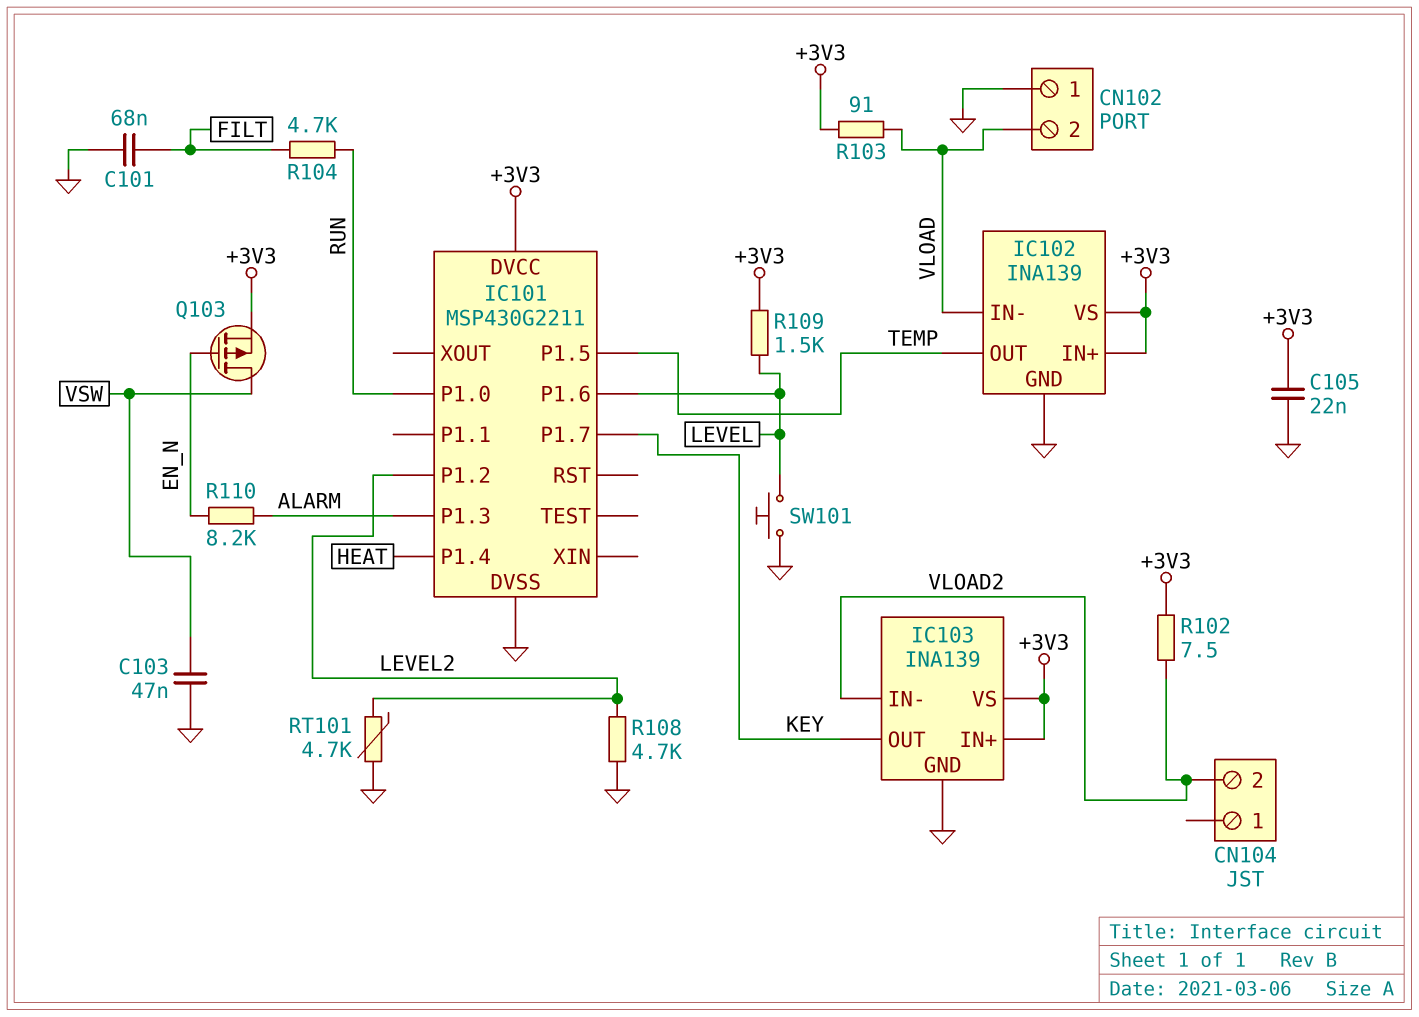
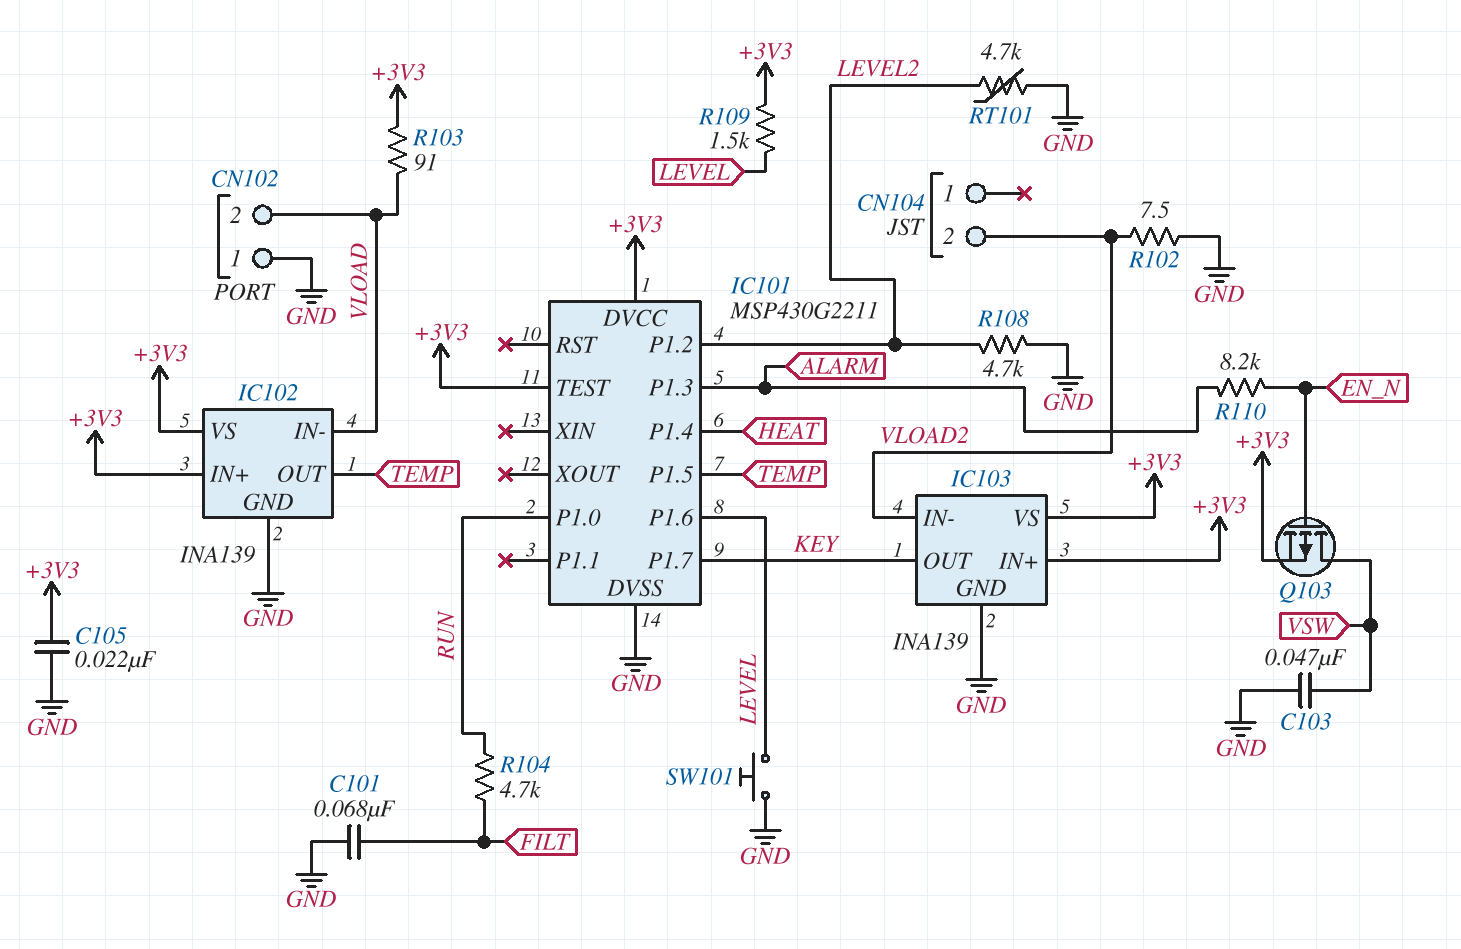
IC101 pin TEST: none -> +3V3
R102: 7.5 (+3V3, VLOAD2) -> 7.5 (GND, VLOAD2)

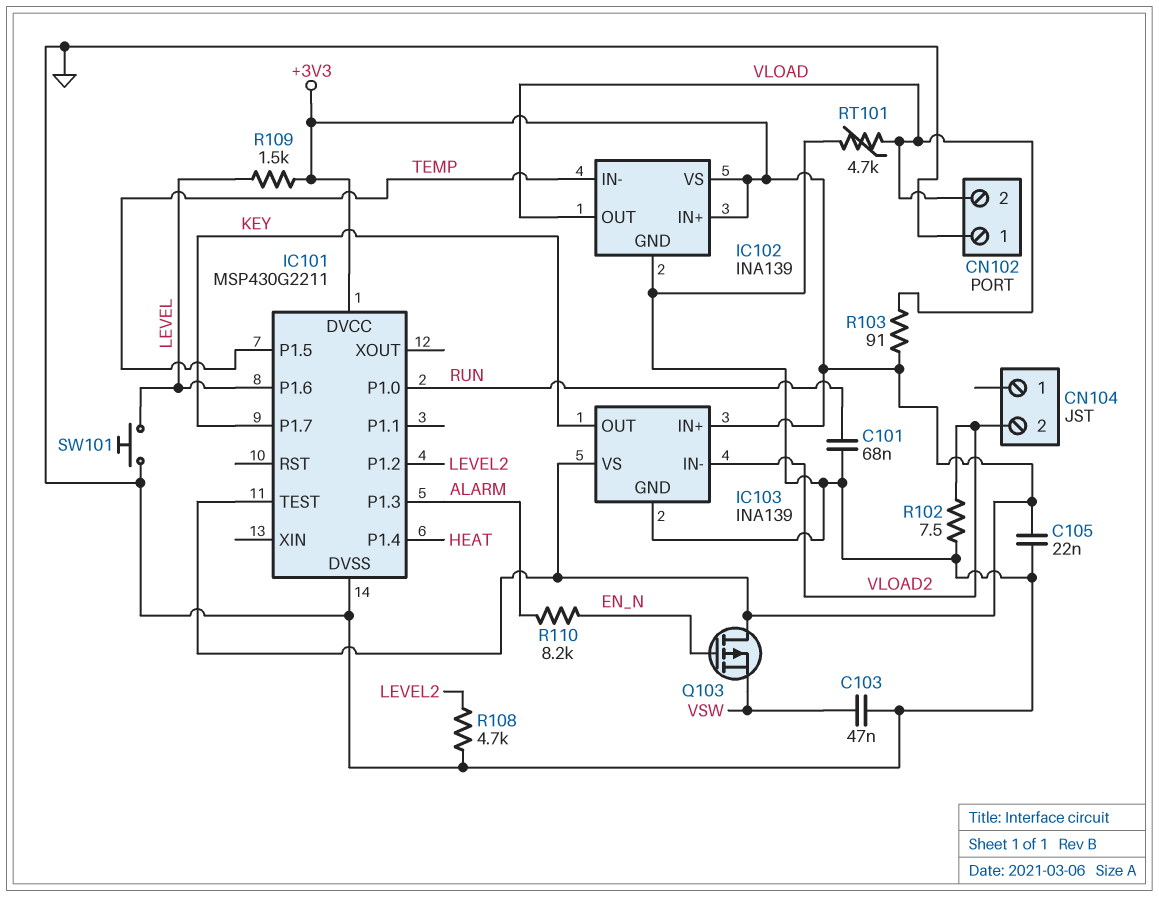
C101: 68nF (FILT, GND) -> 68nF (GND, RUN)
IC102 pin IN-: VLOAD -> TEMP
IC102 pin OUT: TEMP -> VLOAD
Q103: PMOS (G EN_N, D VSW, S +3V3) -> PMOS (G EN_N, D +3V3, S VSW)
R104: 4.7k (FILT, RUN) -> none
RT101: 4.7k (GND, LEVEL2) -> 4.7k (GND, VLOAD)

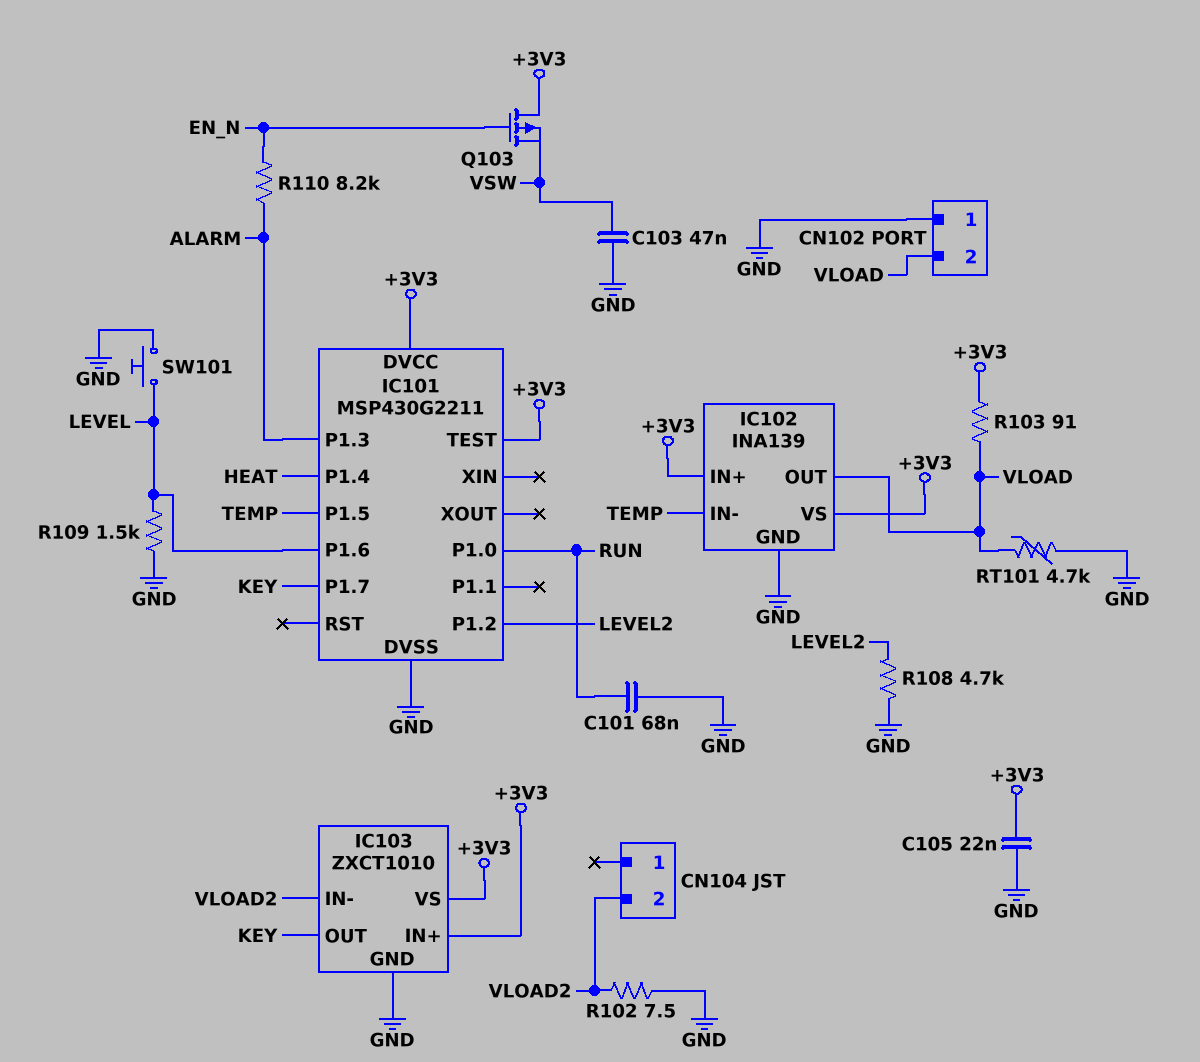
IC103: INA139 -> ZXCT1010
R109: 1.5k (+3V3, LEVEL) -> 1.5k (GND, LEVEL)

